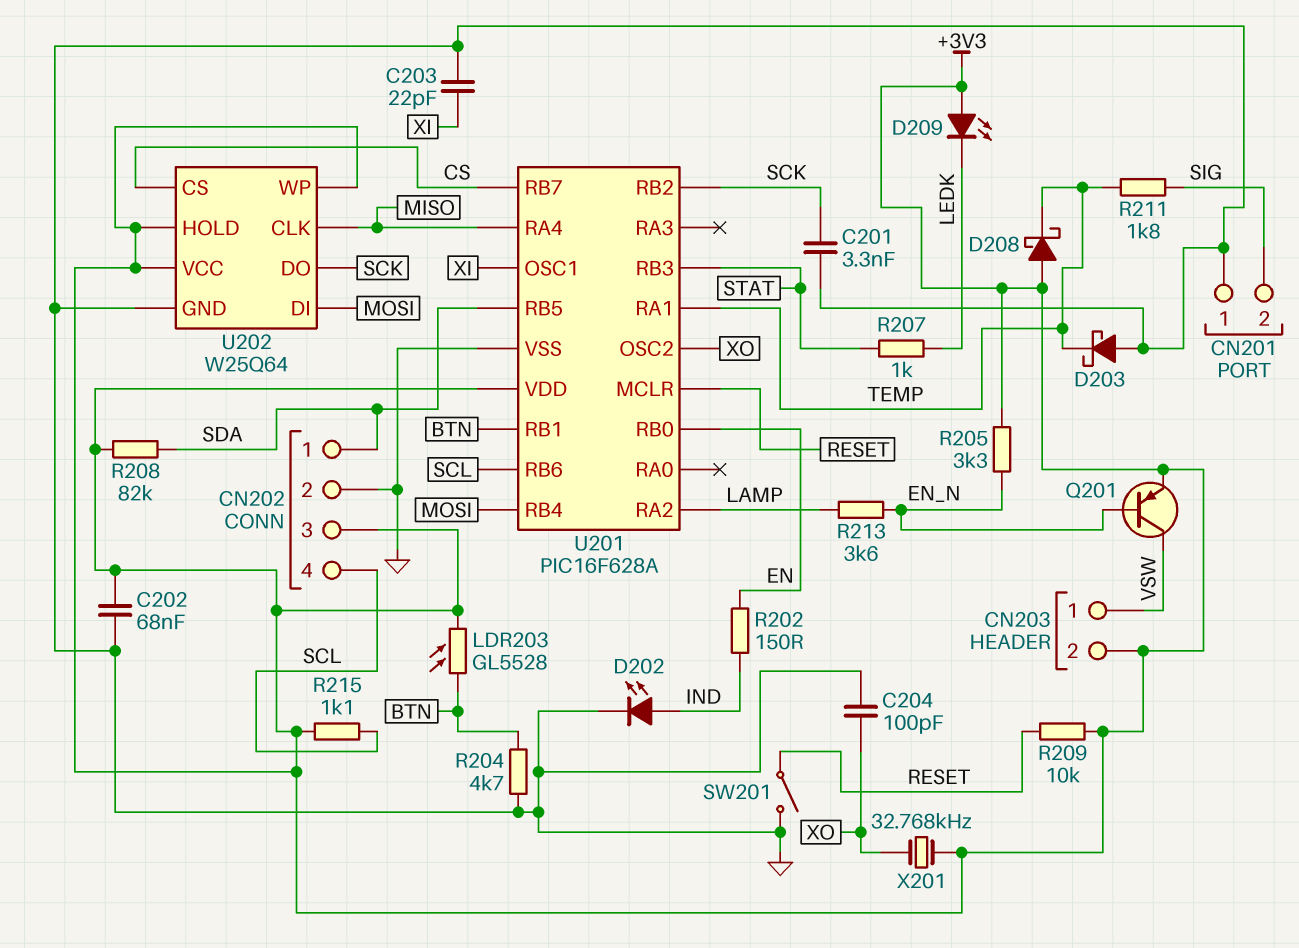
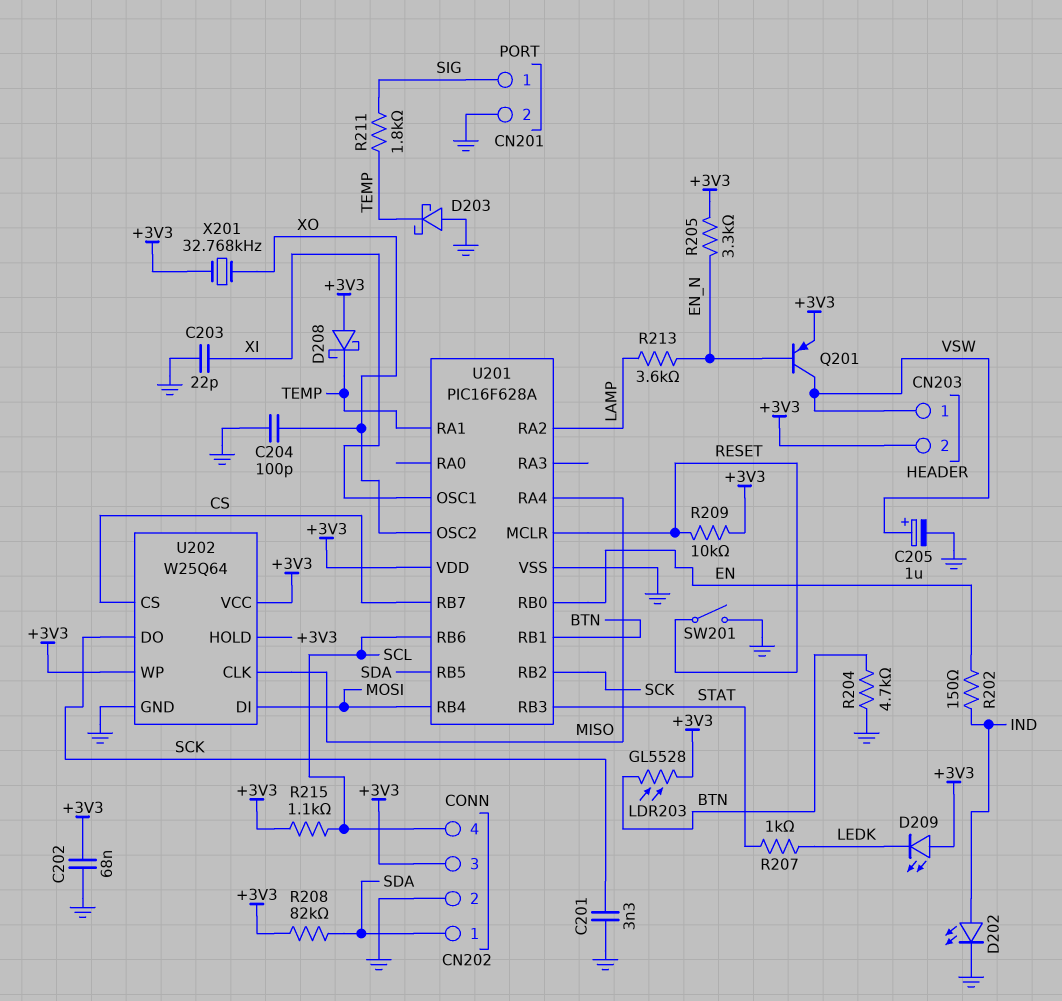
C205: none -> 1uF (plus VSW, minus GND)
CN201 pin 1: GND -> SIG
CN201 pin 2: SIG -> GND

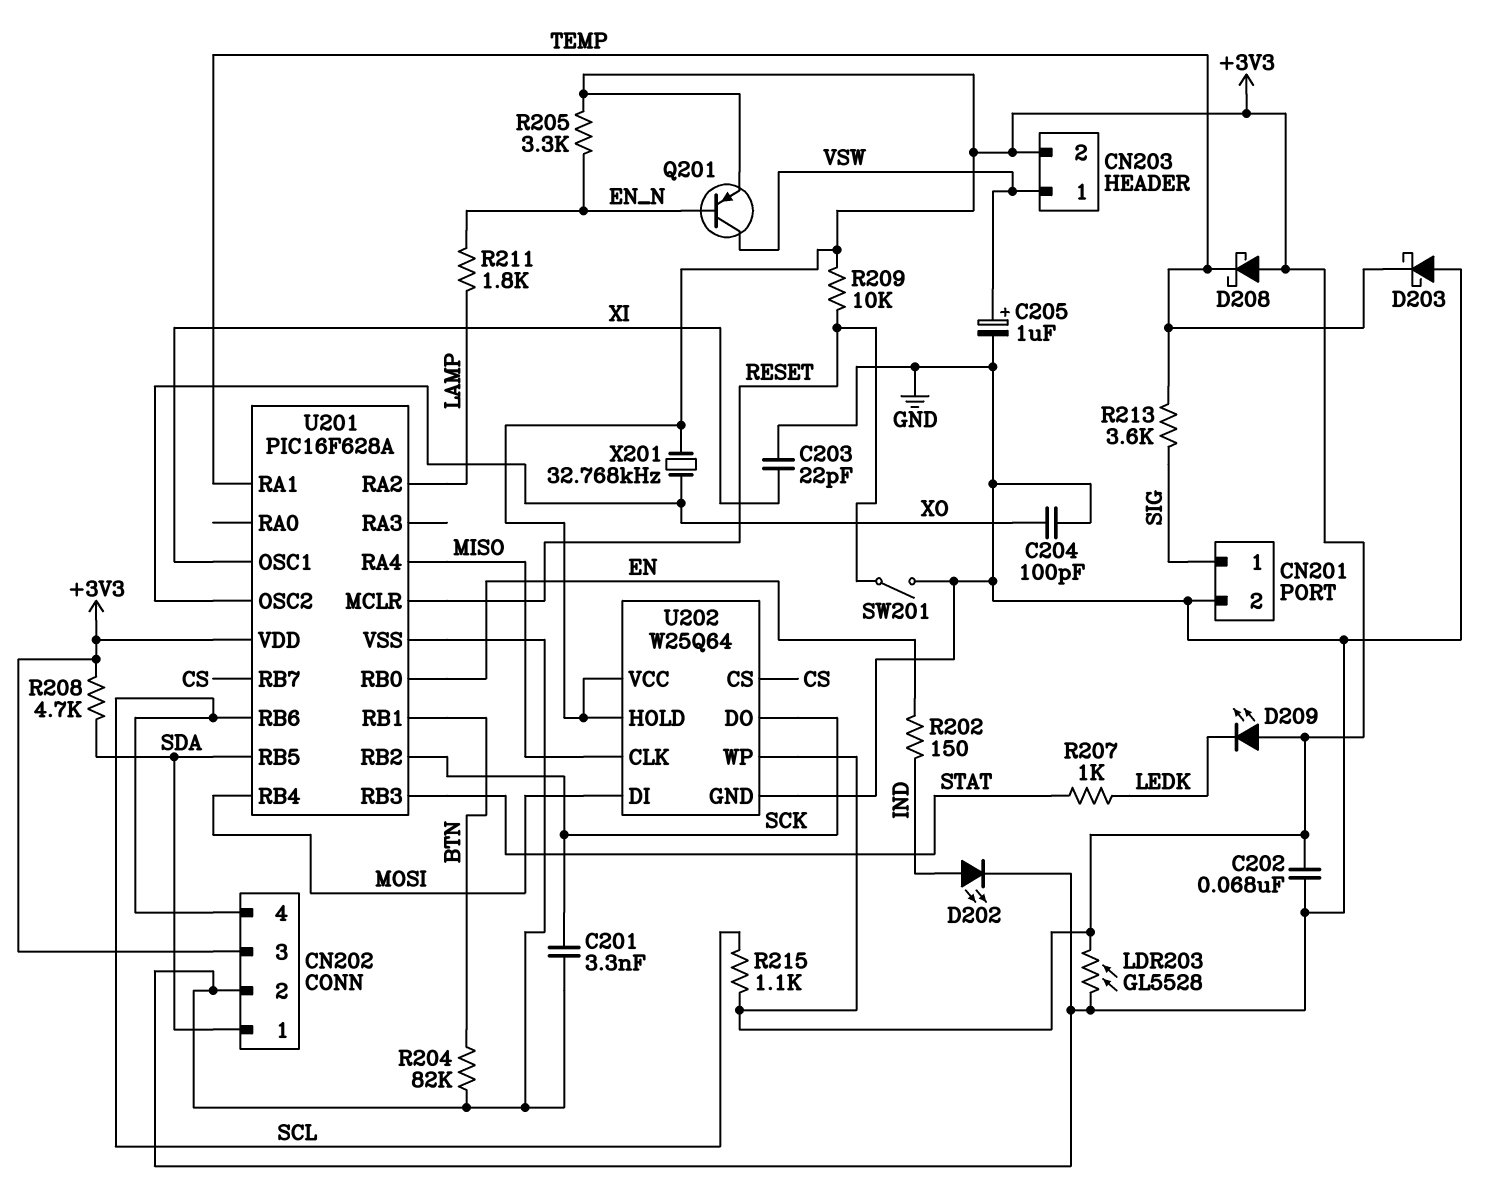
LDR203: GL5528 (+3V3, BTN) -> GL5528 (+3V3, GND)
R204: 4.7k (BTN, GND) -> 82k (BTN, GND)
R208: 82k (+3V3, SDA) -> 4.7k (+3V3, SDA)
R211: 1.8k (SIG, TEMP) -> 1.8k (EN_N, LAMP)
R213: 3.6k (EN_N, LAMP) -> 3.6k (SIG, TEMP)

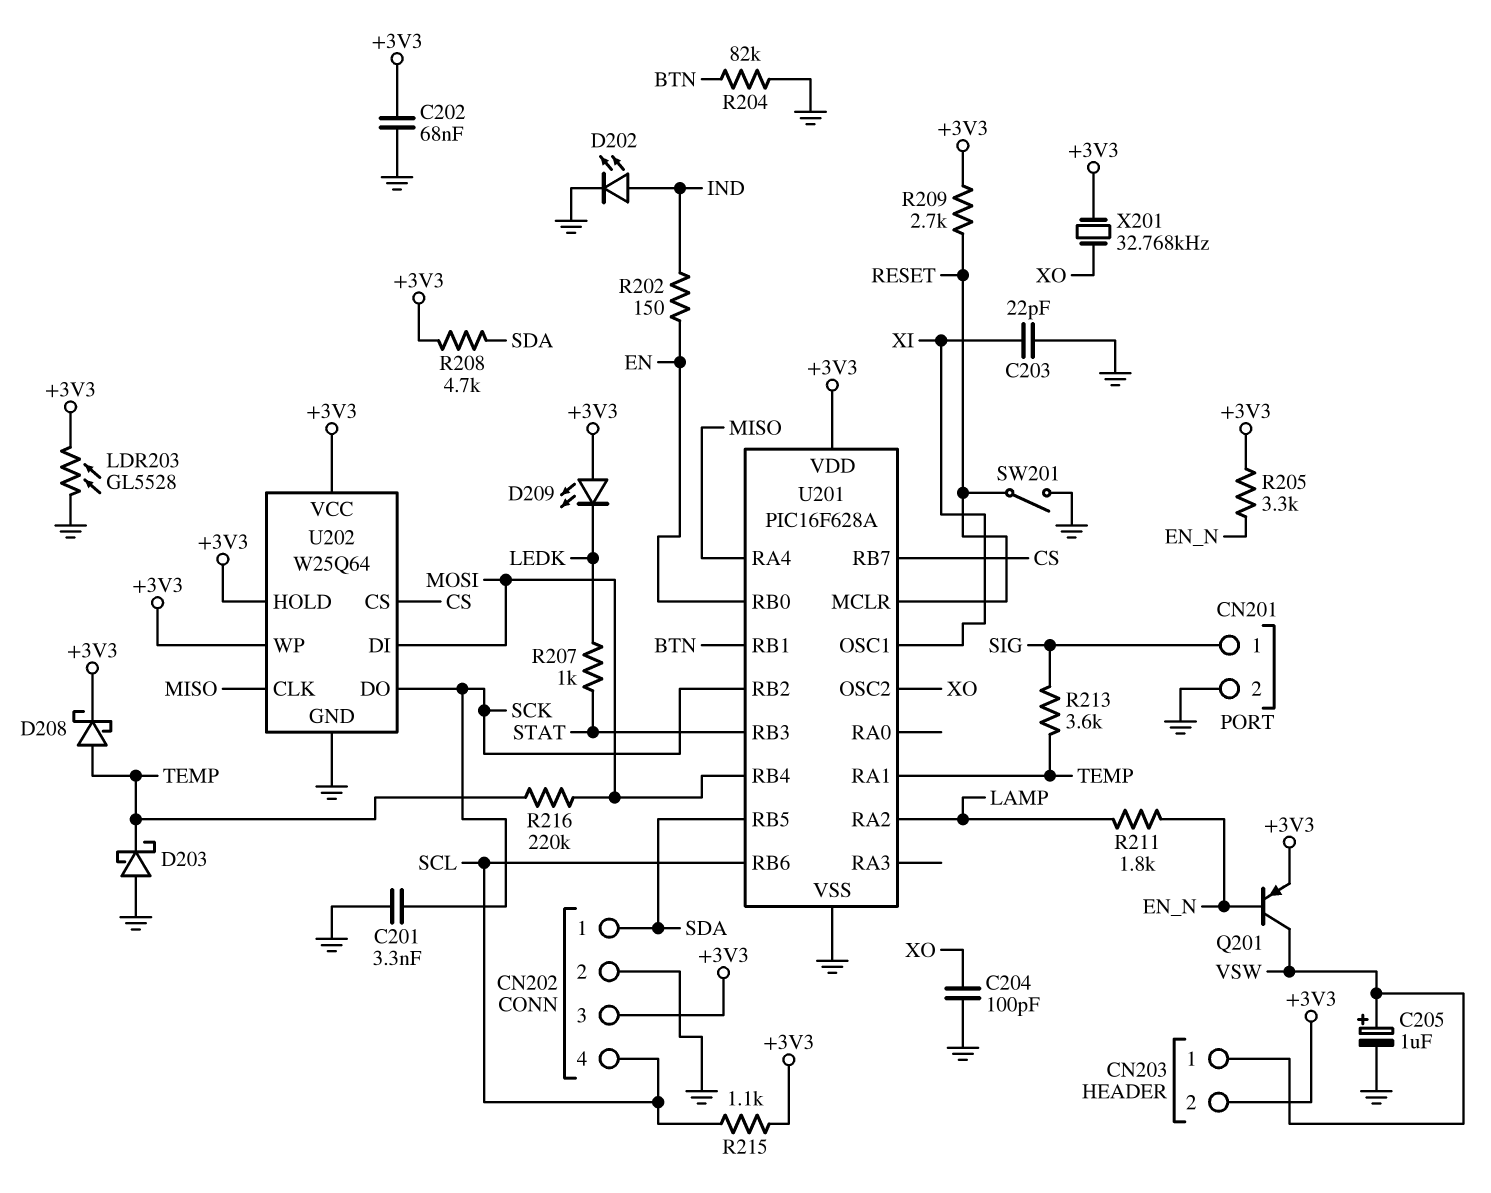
D208: schottky (A +3V3, K TEMP) -> schottky (A TEMP, K +3V3)
R209: 10k (+3V3, RESET) -> 2.7k (+3V3, RESET)
R216: none -> 220k (MOSI, TEMP)

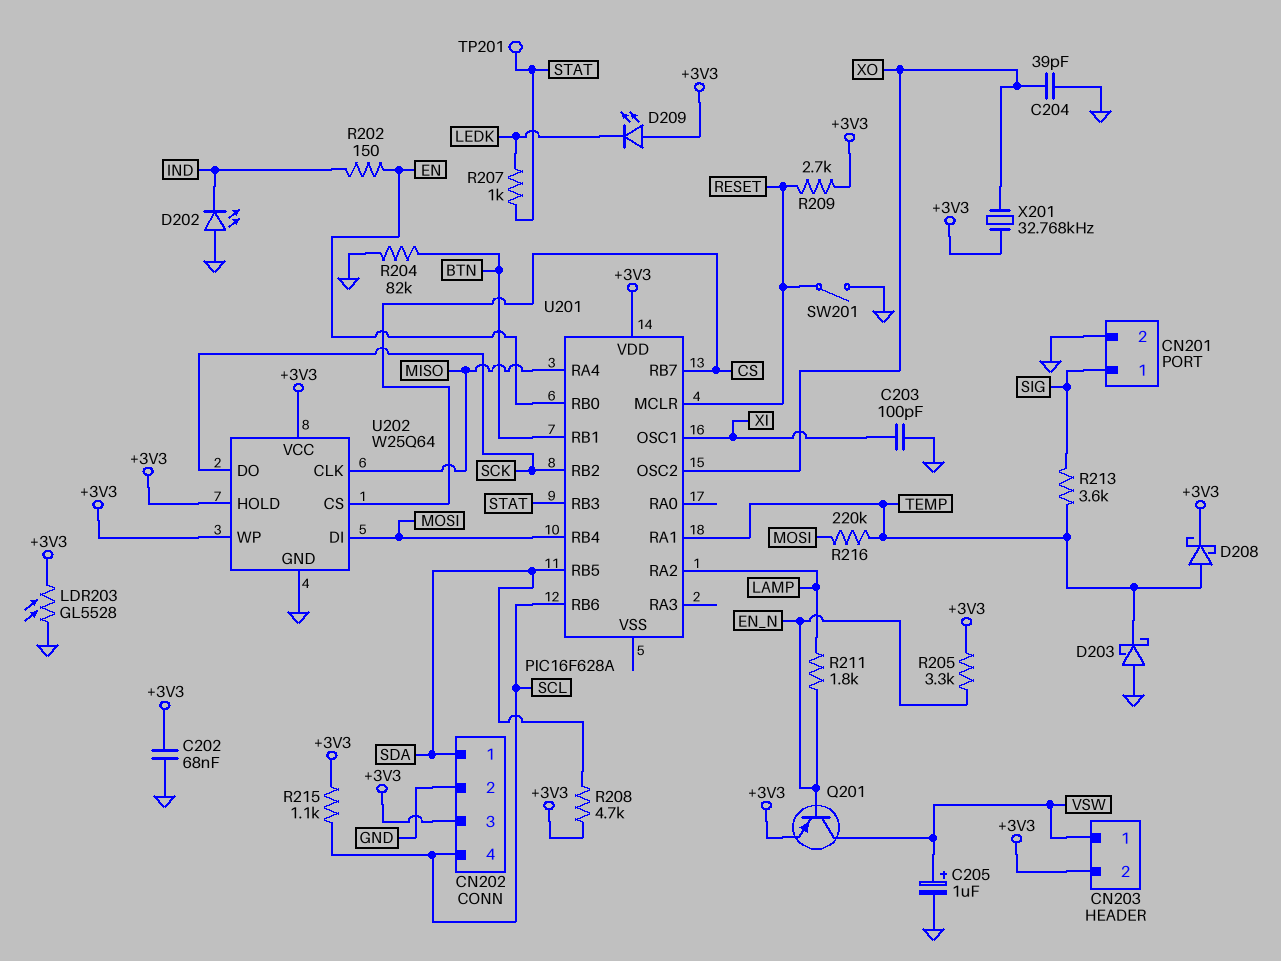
C201: 3.3nF (GND, SCK) -> none
C203: 22pF (GND, XI) -> 100pF (GND, XI)
C204: 100pF (GND, XO) -> 39pF (GND, XO)
D202: LED (A IND, K GND) -> LED (A GND, K IND)
TP201: none -> test point (STAT)
U201 pin VSS: GND -> none

